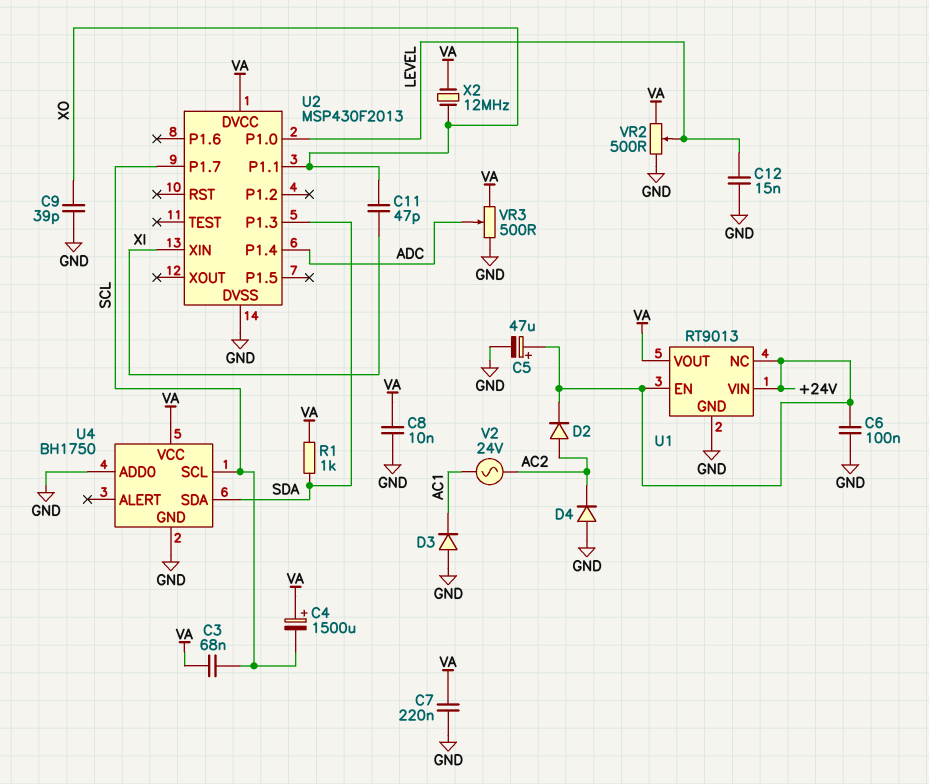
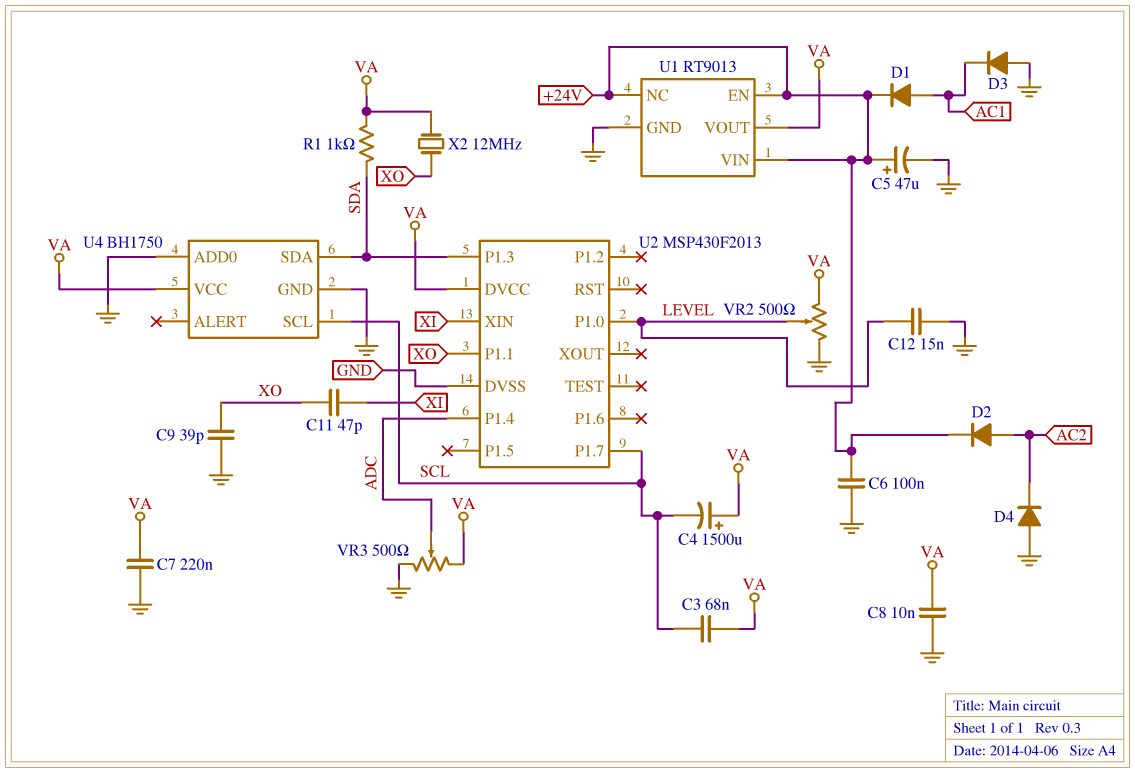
D1: none -> diode (A AC1, K +24V)
V2: AC 24V (AC1, AC2) -> none

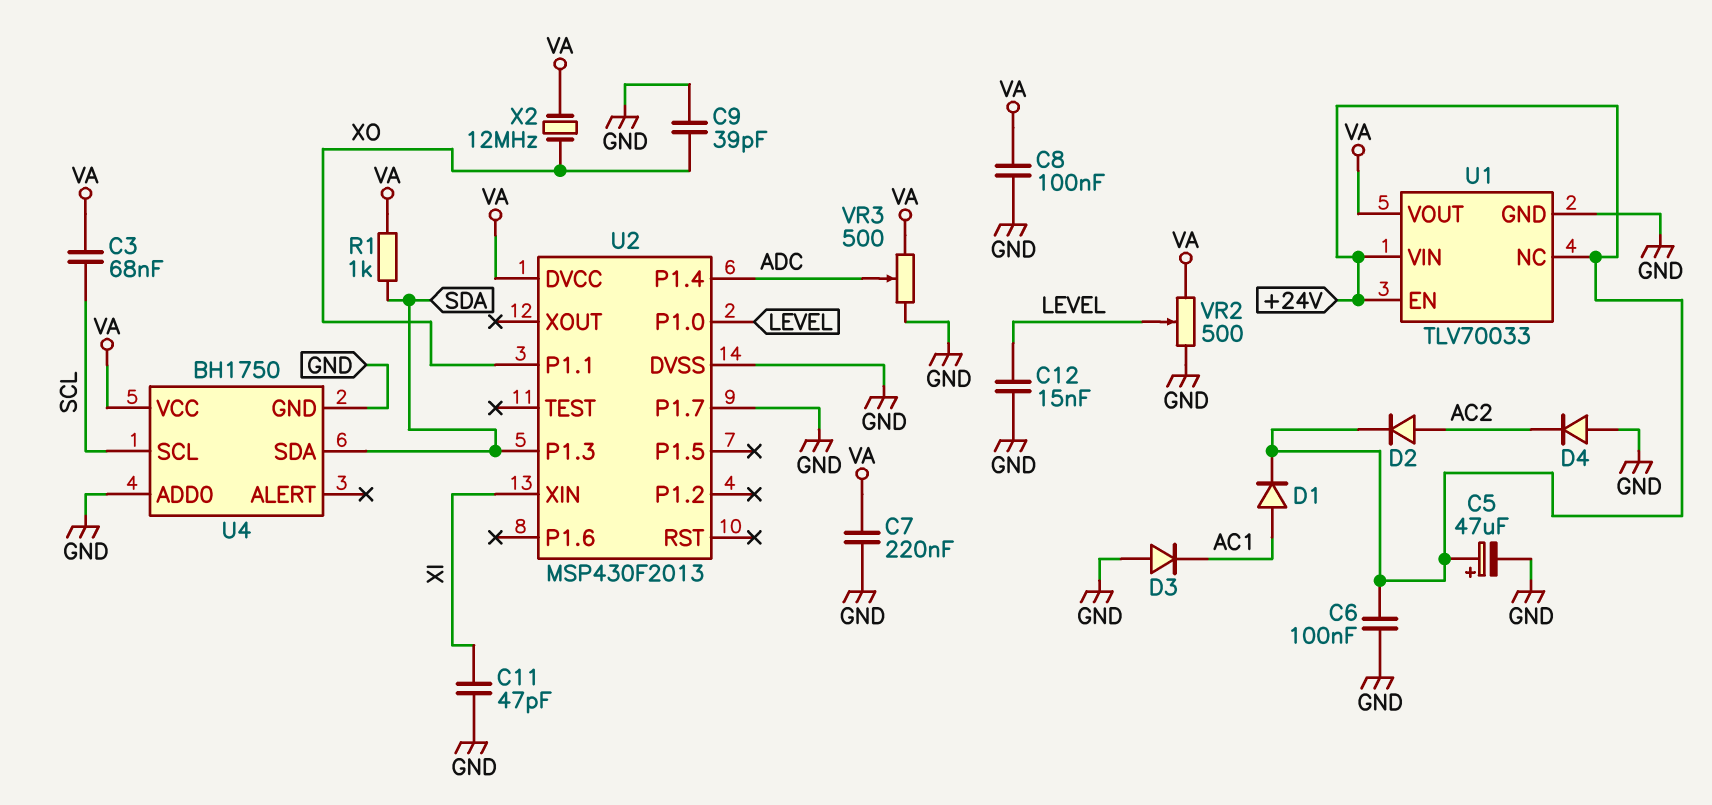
C4: 1500uF (plus VA, minus SCL) -> none
C8: 10nF (GND, VA) -> 100nF (GND, VA)
C11: 47pF (XI, XO) -> 47pF (GND, XI)
U1: RT9013 -> TLV70033
U2 pin P1.7: SCL -> GND

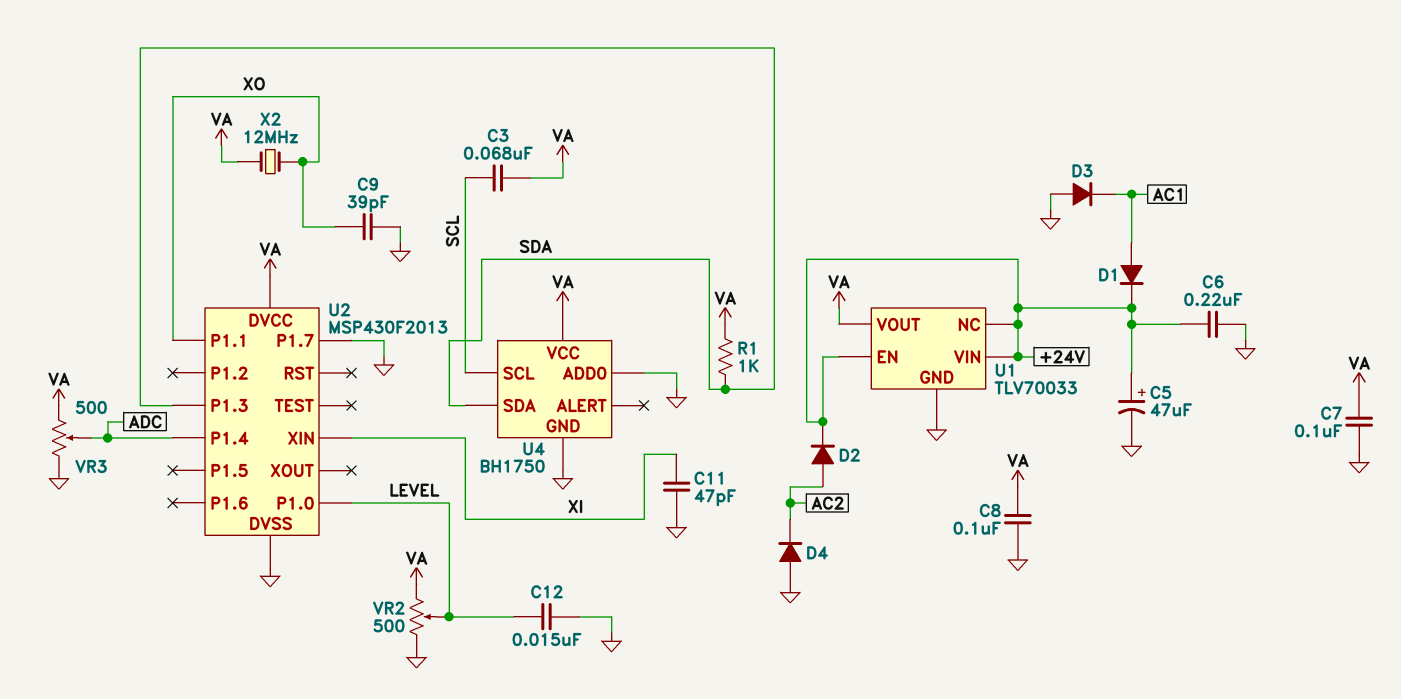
C6: 100nF (+24V, GND) -> 220nF (+24V, GND)
C7: 220nF (GND, VA) -> 100nF (GND, VA)

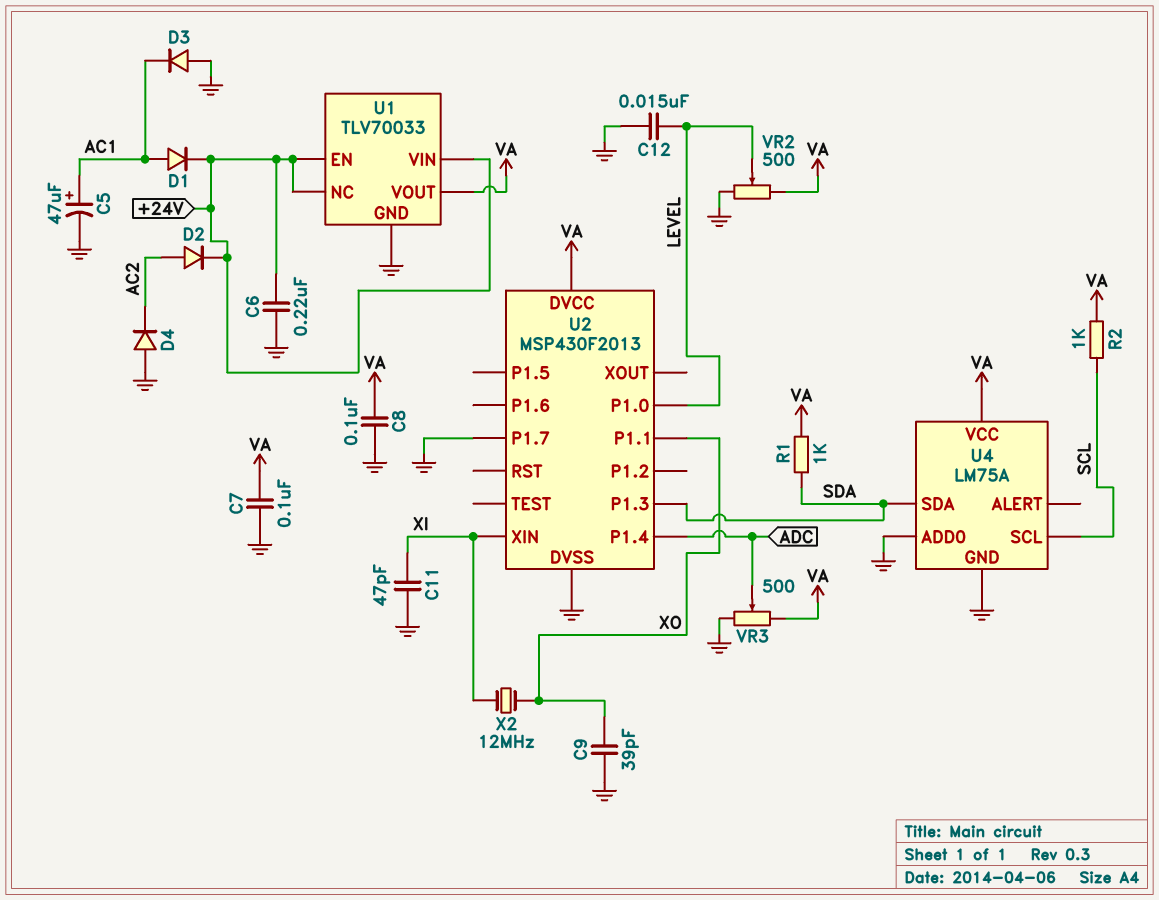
C3: 68nF (SCL, VA) -> none
C5: 47uF (plus +24V, minus GND) -> 47uF (plus AC1, minus GND)
R2: none -> 1k (SCL, VA)
U4: BH1750 -> LM75A
X2: 12MHz (VA, XO) -> 12MHz (XI, XO)

